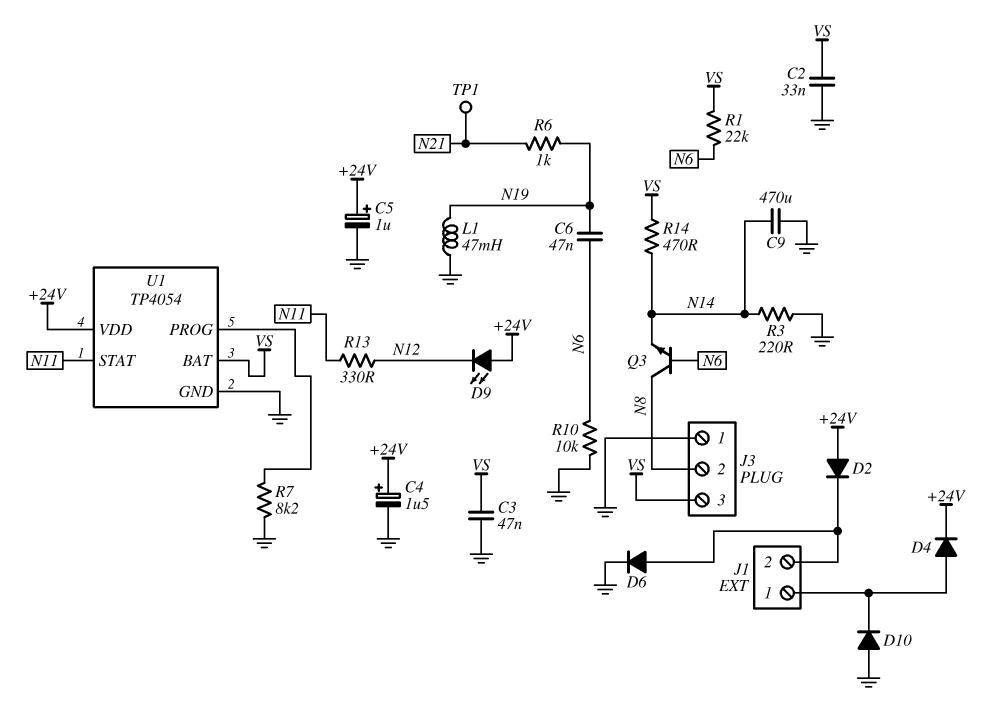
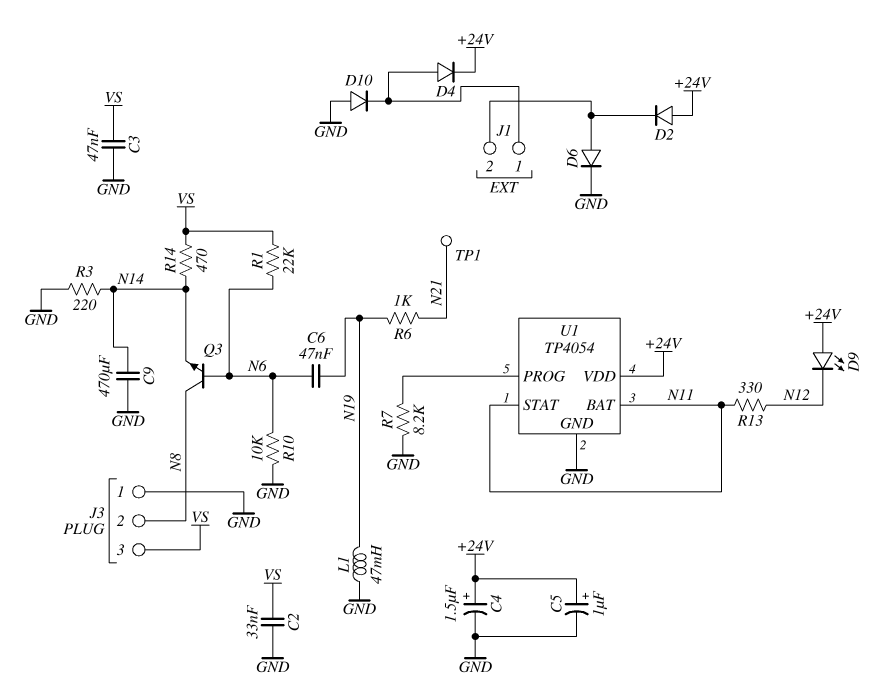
U1 pin BAT: VS -> N11

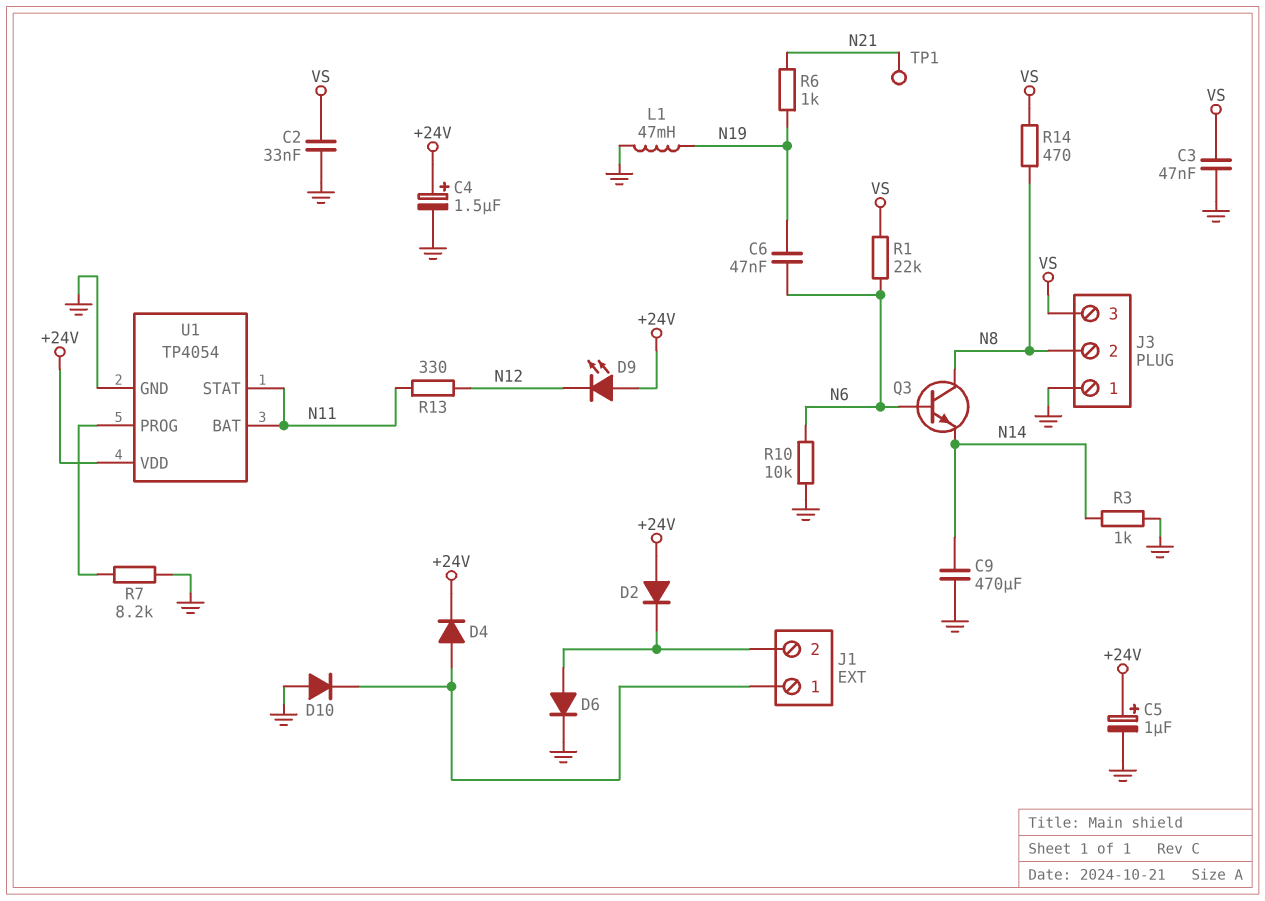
R3: 220 (GND, N14) -> 1k (GND, N14)
R14: 470 (N14, VS) -> 470 (N8, VS)

